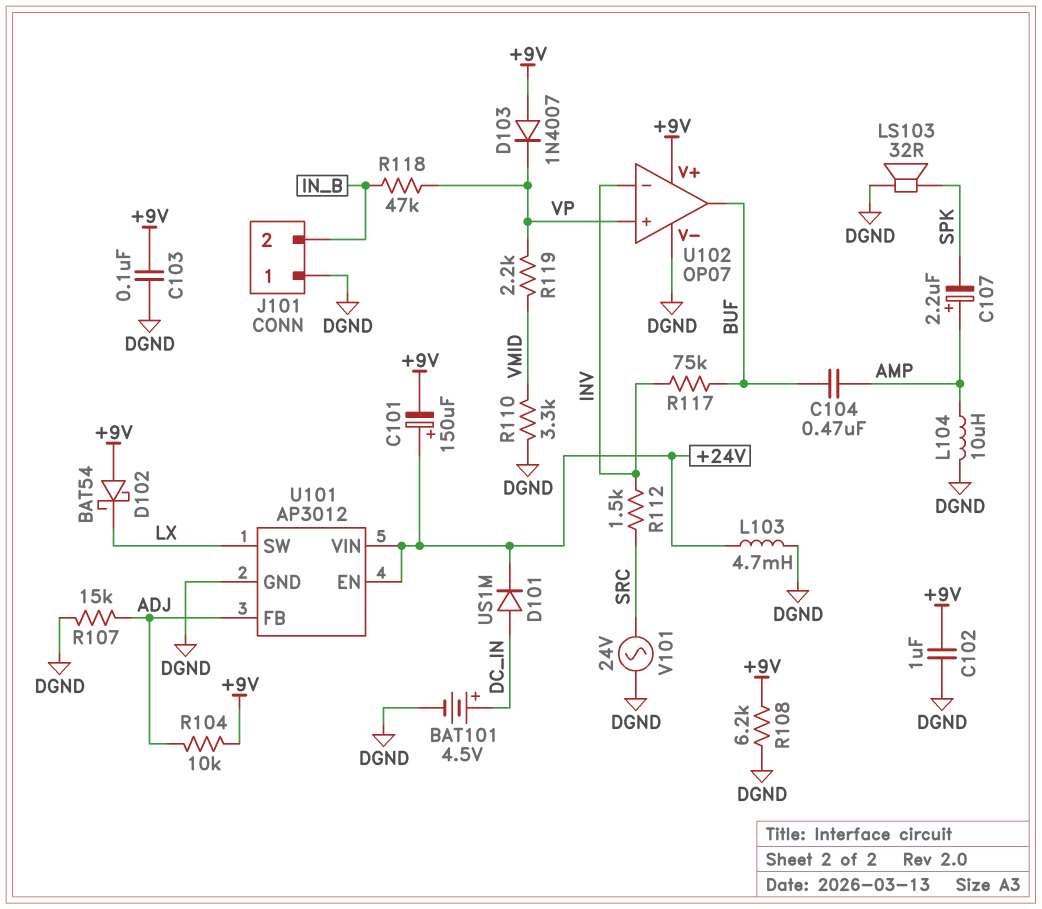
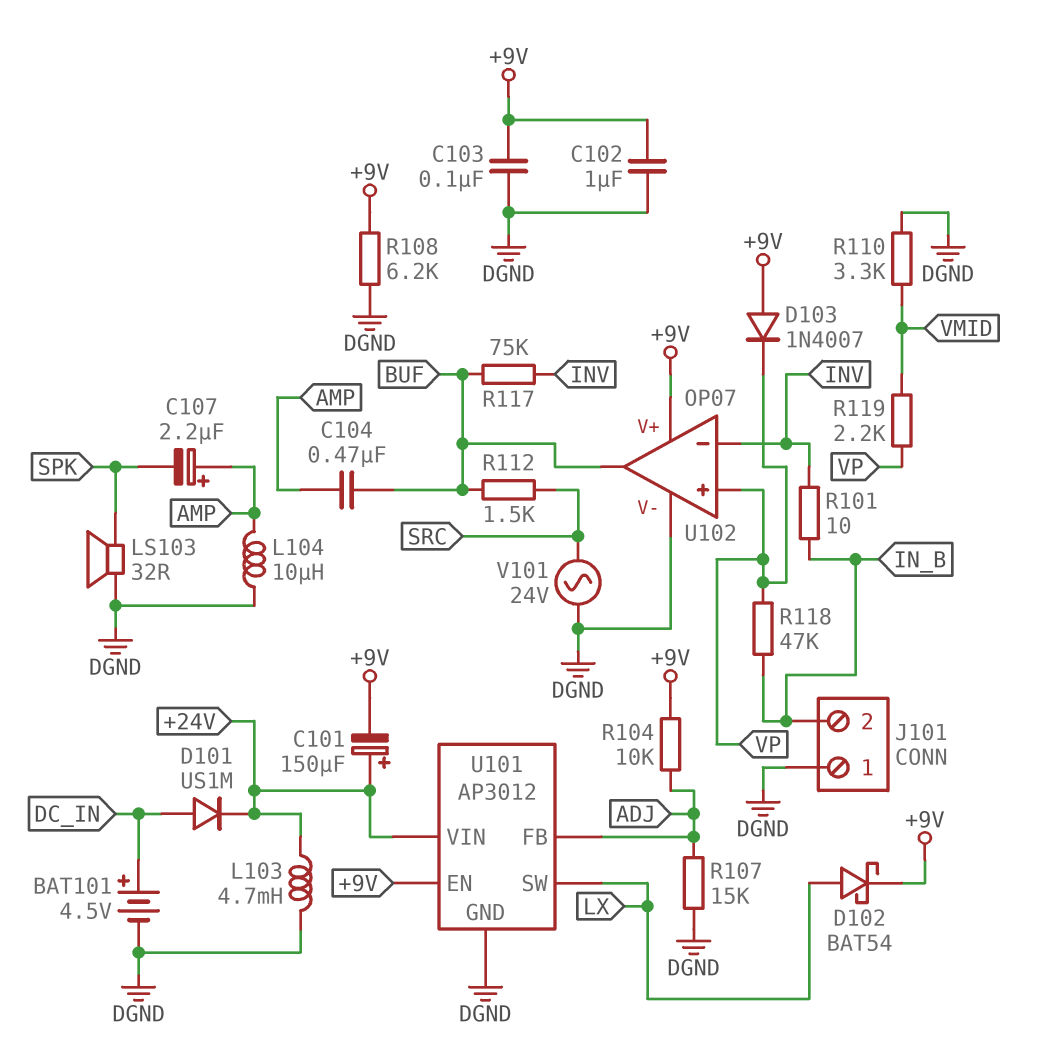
D102: schottky BAT54 (A +9V, K LX) -> schottky BAT54 (A LX, K +9V)
R101: none -> 10 (INV, IN_B)
R112: 1.5k (INV, SRC) -> 1.5k (BUF, SRC)
U101 pin EN: +24V -> +9V

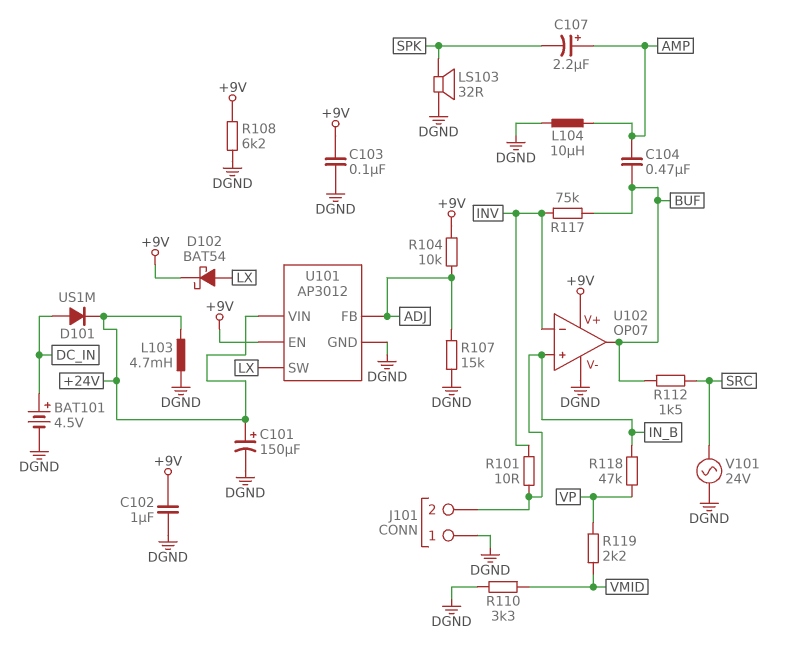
C101: 150uF (plus +24V, minus +9V) -> 150uF (plus +24V, minus DGND)
D103: diode 1N4007 (A +9V, K VP) -> none
U102 pin in+: VP -> IN_B

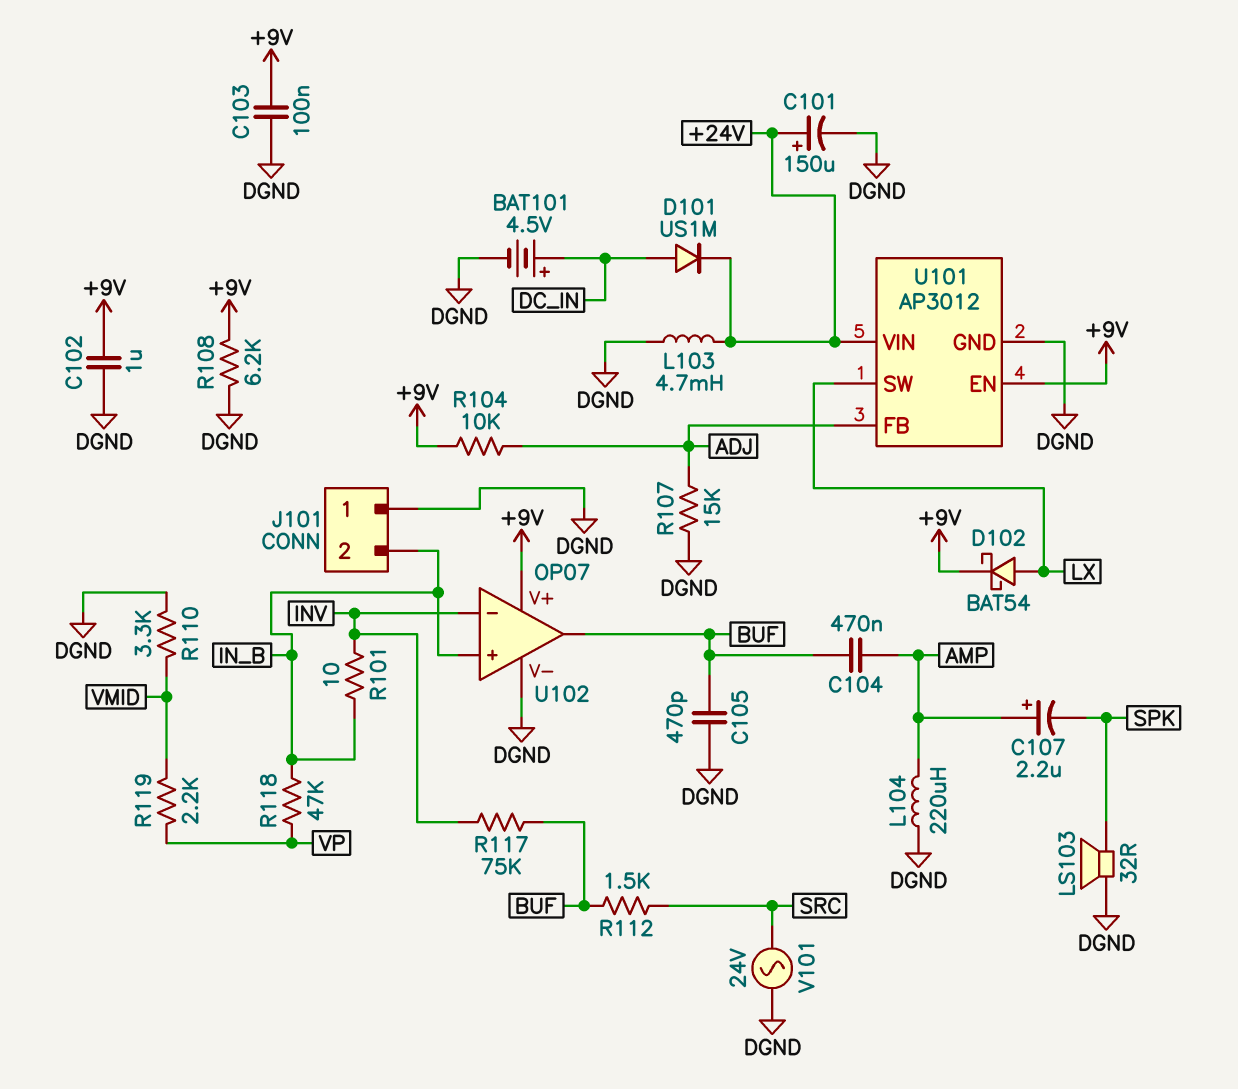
C105: none -> 470pF (BUF, DGND)
L104: 10uH (AMP, DGND) -> 220uH (AMP, DGND)

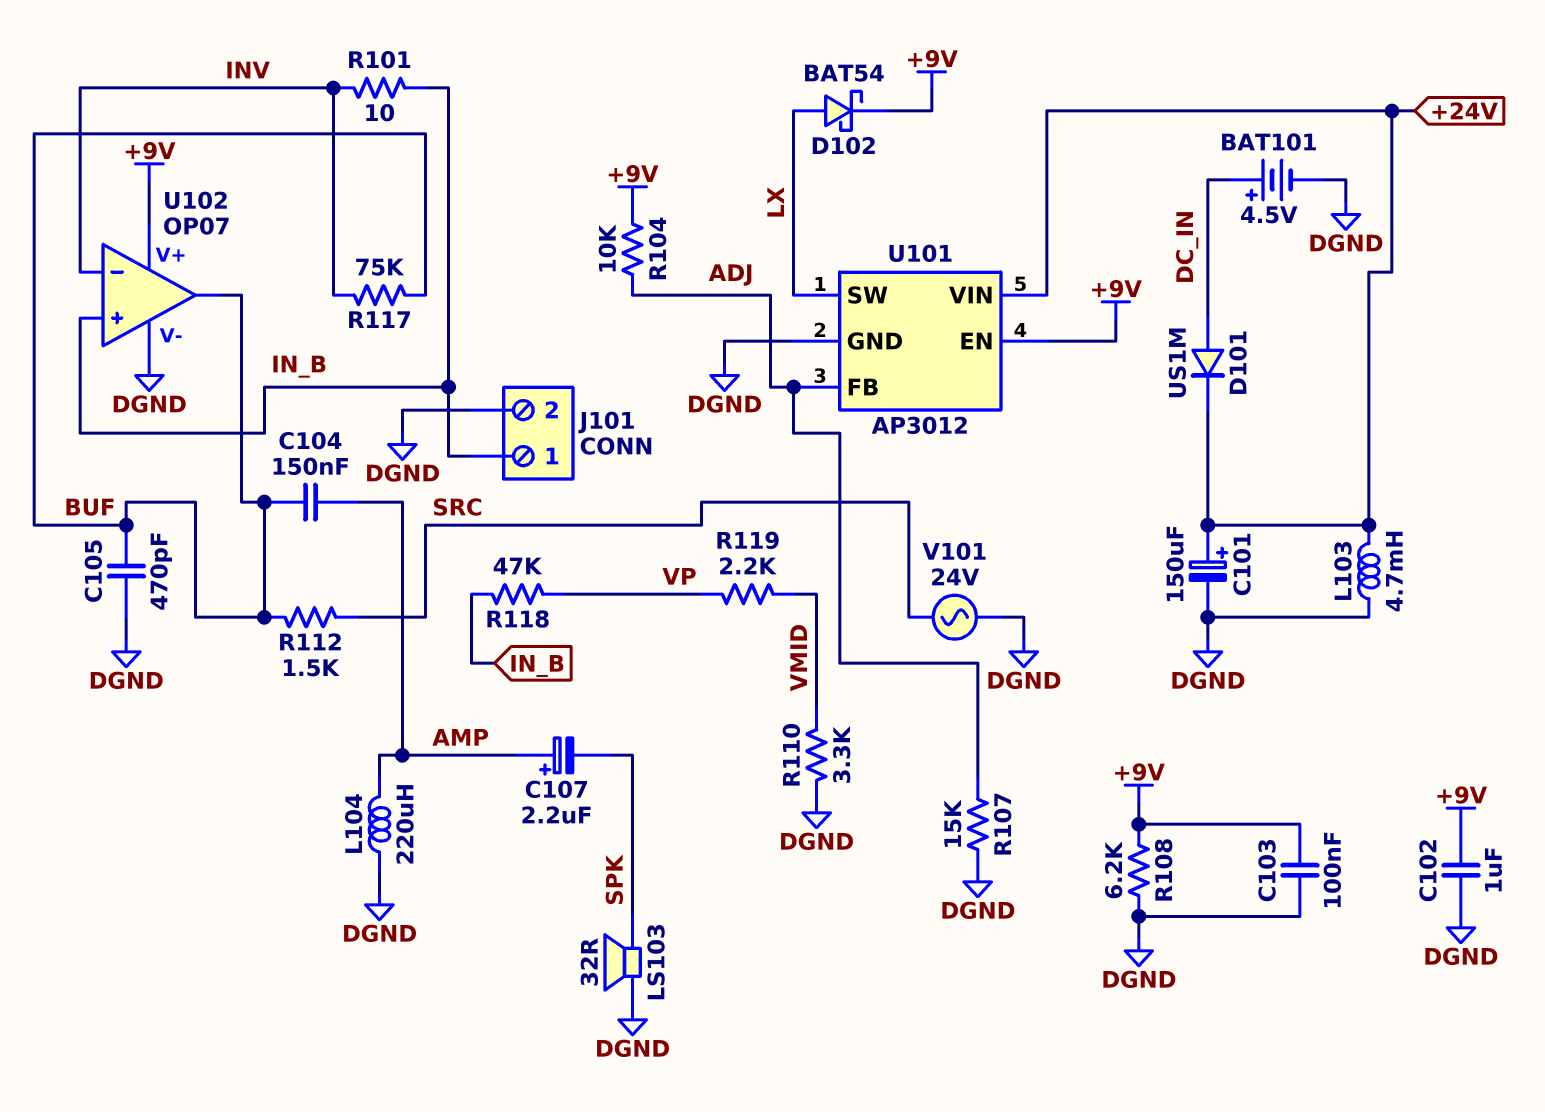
C104: 470nF (AMP, BUF) -> 150nF (AMP, BUF)
J101 pin 1: DGND -> IN_B
J101 pin 2: IN_B -> DGND

